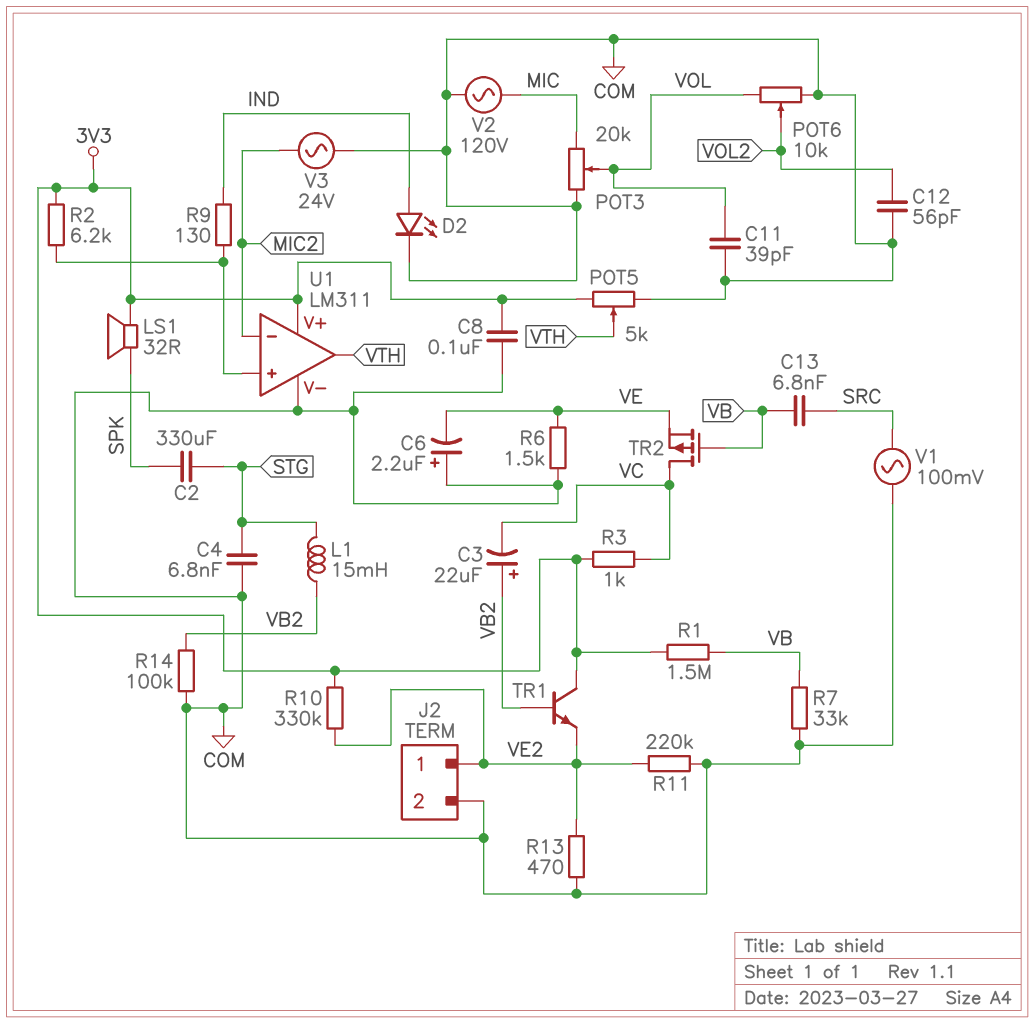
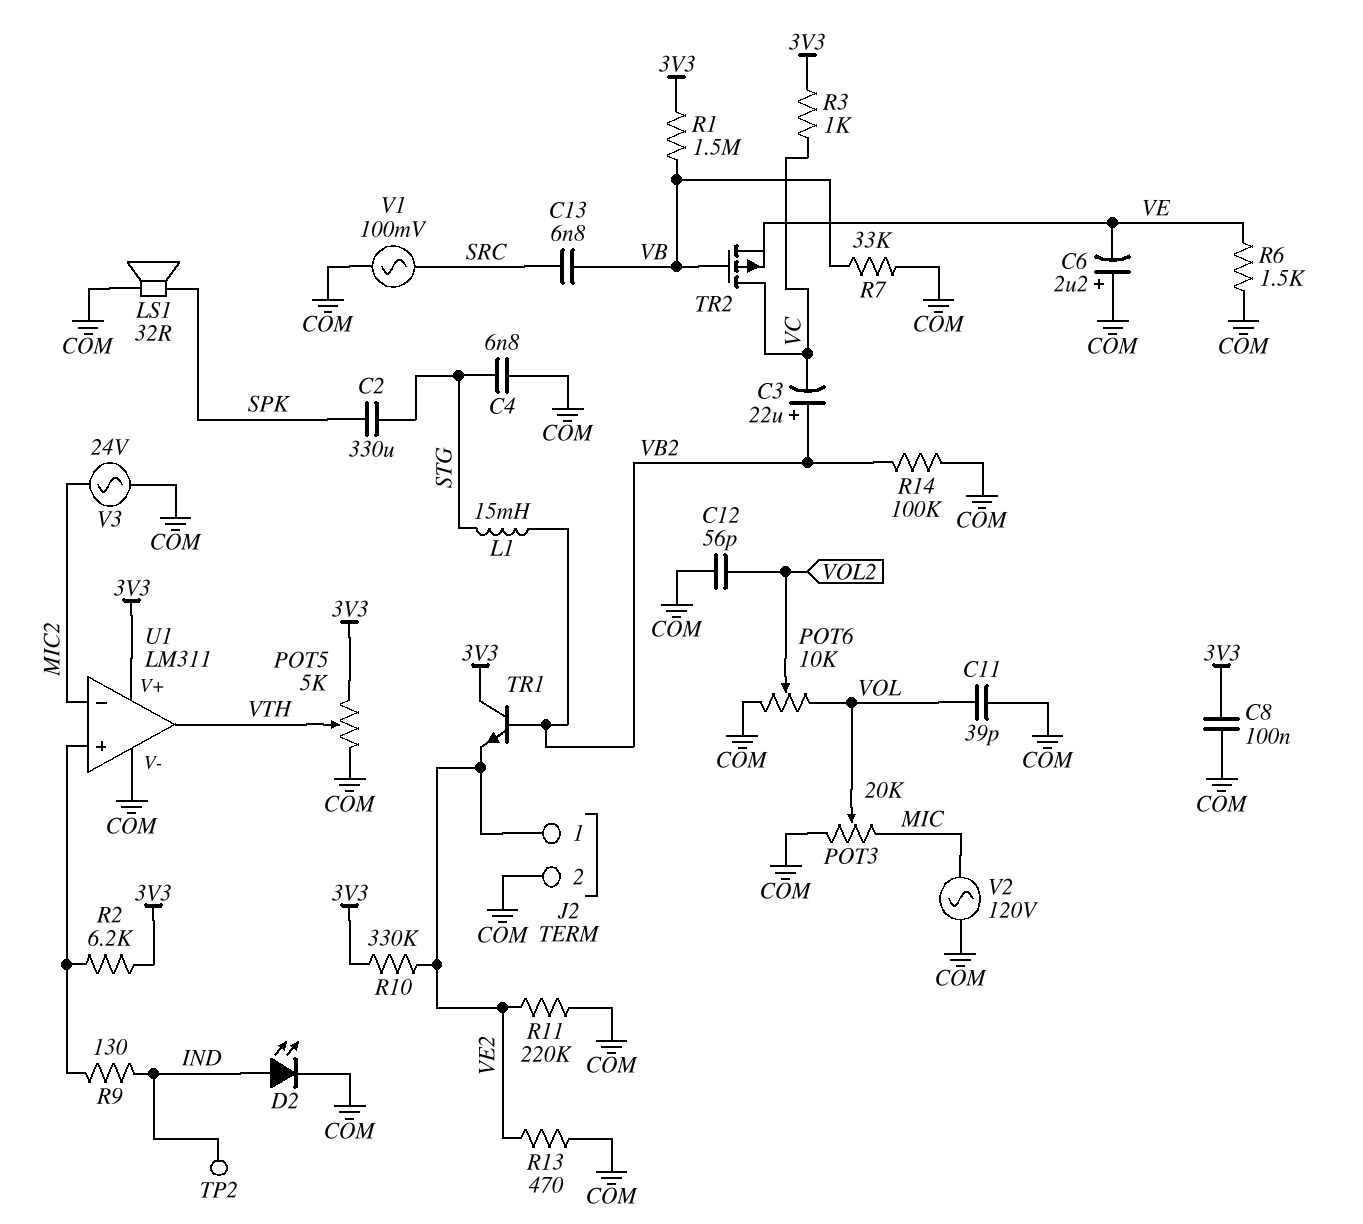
LS1: speaker 32R (3V3, SPK) -> speaker 32R (COM, SPK)
TP2: none -> test point (IND)

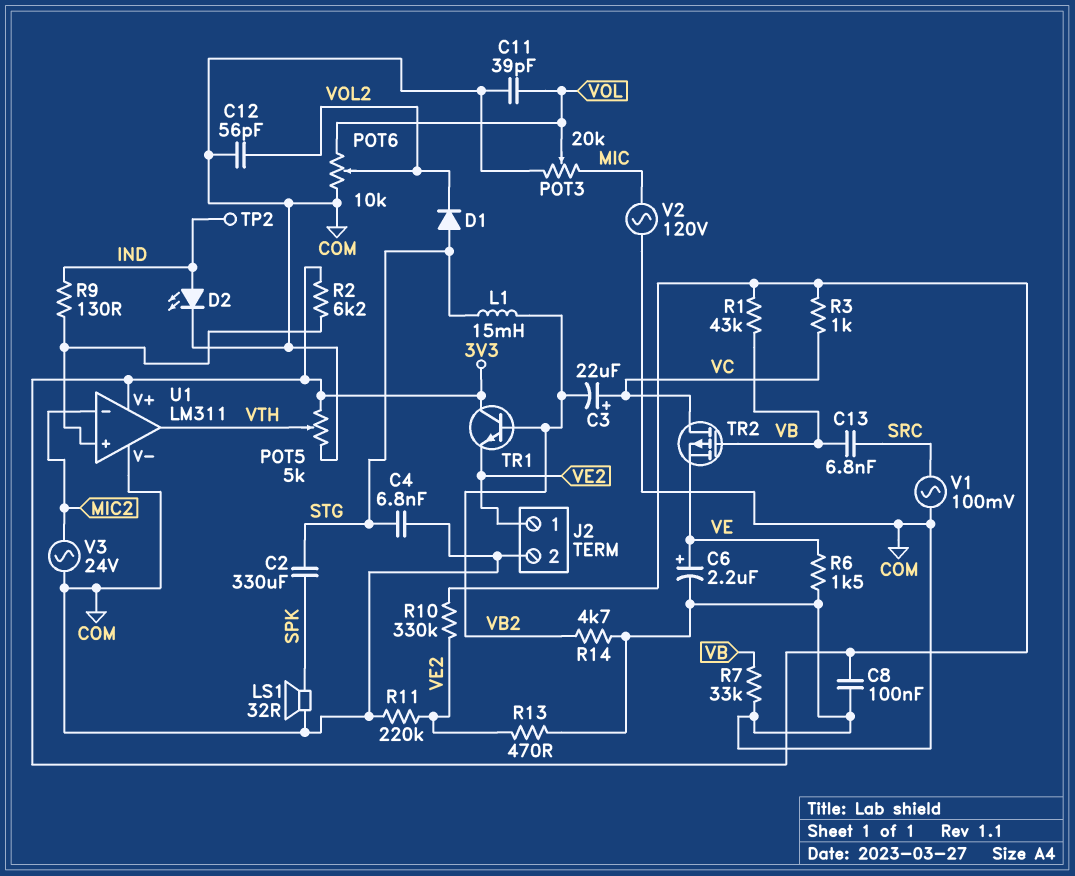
C3: 22uF (plus VB2, minus VC) -> 22uF (plus VC, minus VB2)
C6: 2.2uF (plus COM, minus VE) -> 2.2uF (plus VE, minus COM)
D1: none -> diode (A STG, K VOL2)
R1: 1.5M (3V3, VB) -> 43k (3V3, VB)
R14: 100k (COM, VB2) -> 4.7k (COM, VB2)

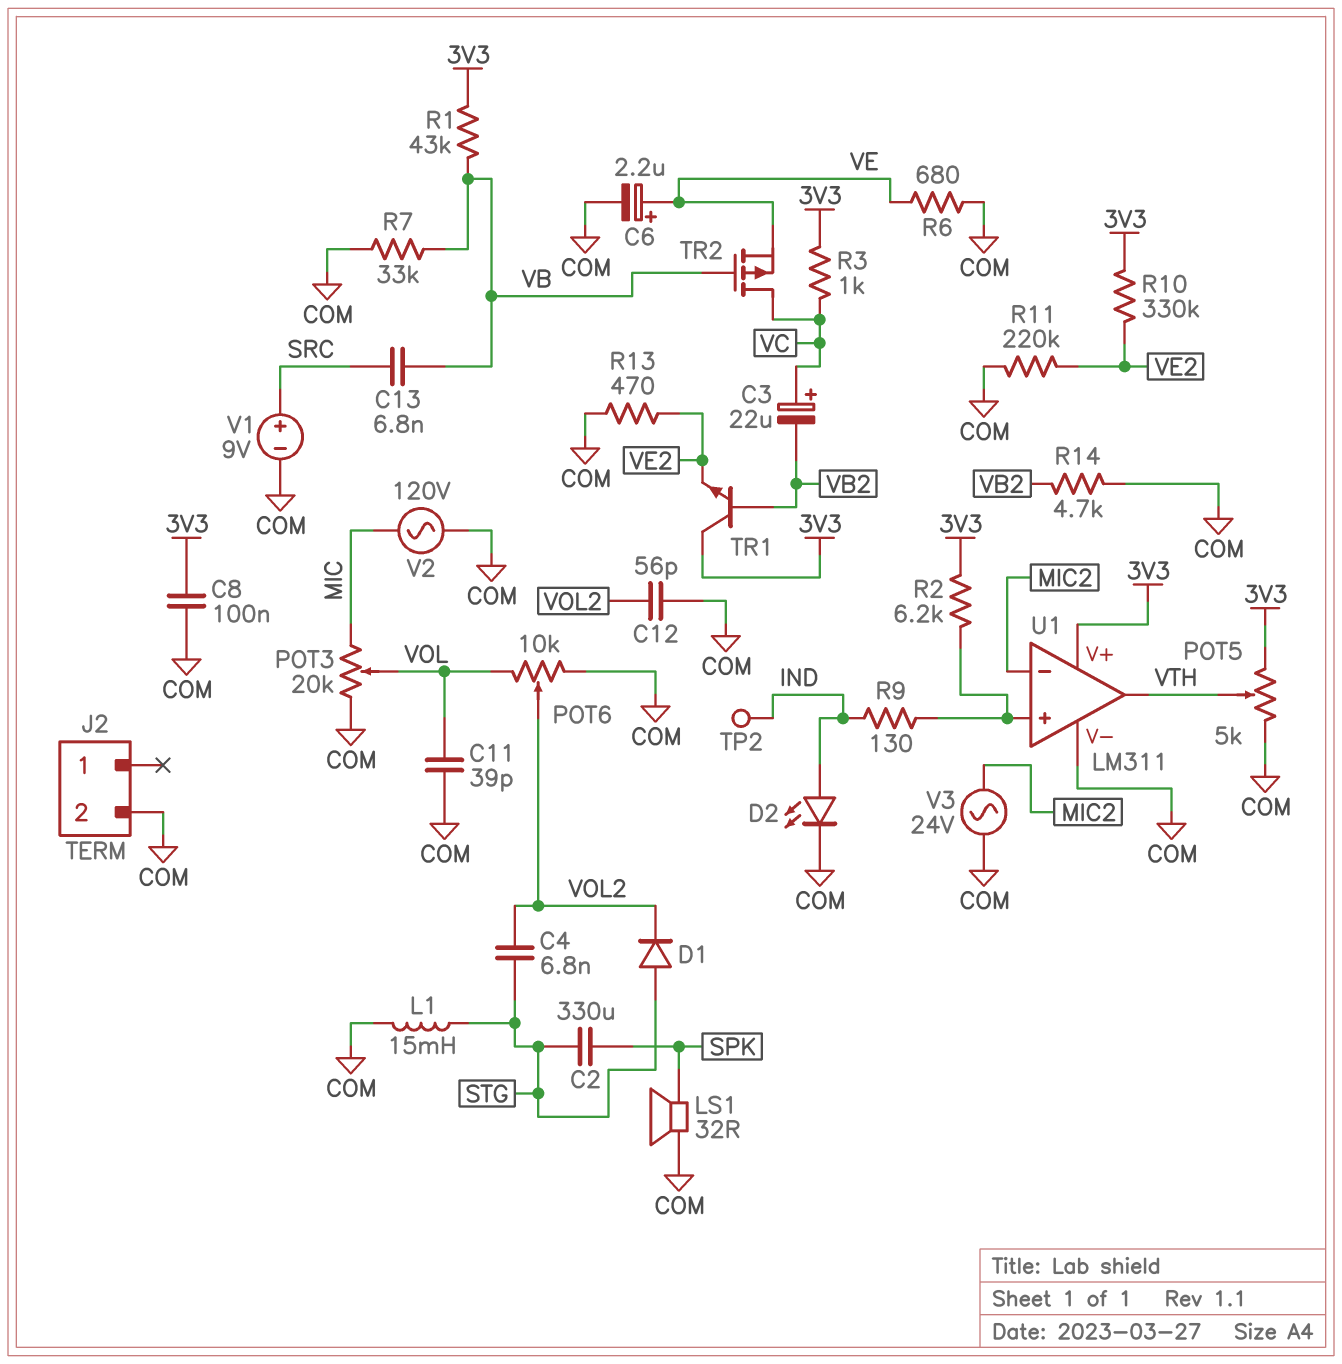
C4: 6.8nF (COM, STG) -> 6.8nF (STG, VOL2)
J2 pin 1: VE2 -> none
L1: 15mH (STG, VB2) -> 15mH (COM, STG)
R6: 1.5k (COM, VE) -> 680 (COM, VE)
V1: AC 100mV (COM, SRC) -> 9V (plus SRC, minus COM)

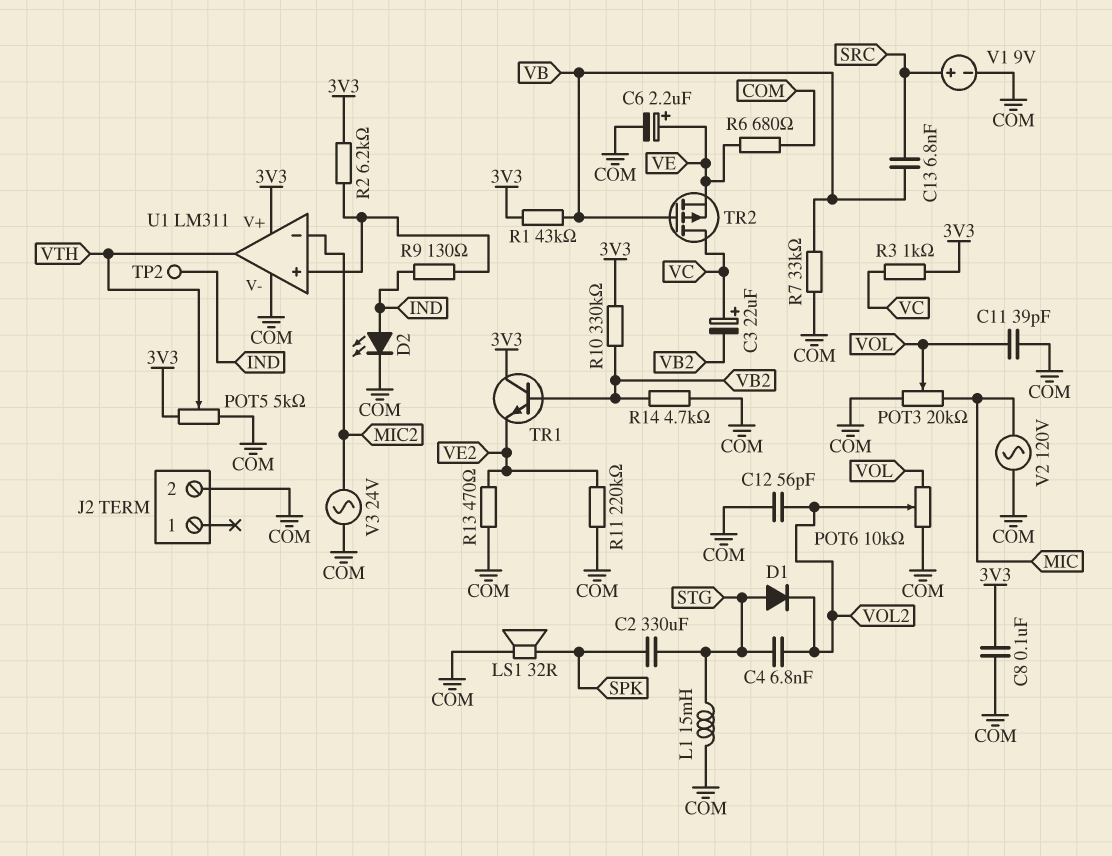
R10: 330k (3V3, VE2) -> 330k (3V3, VB2)

